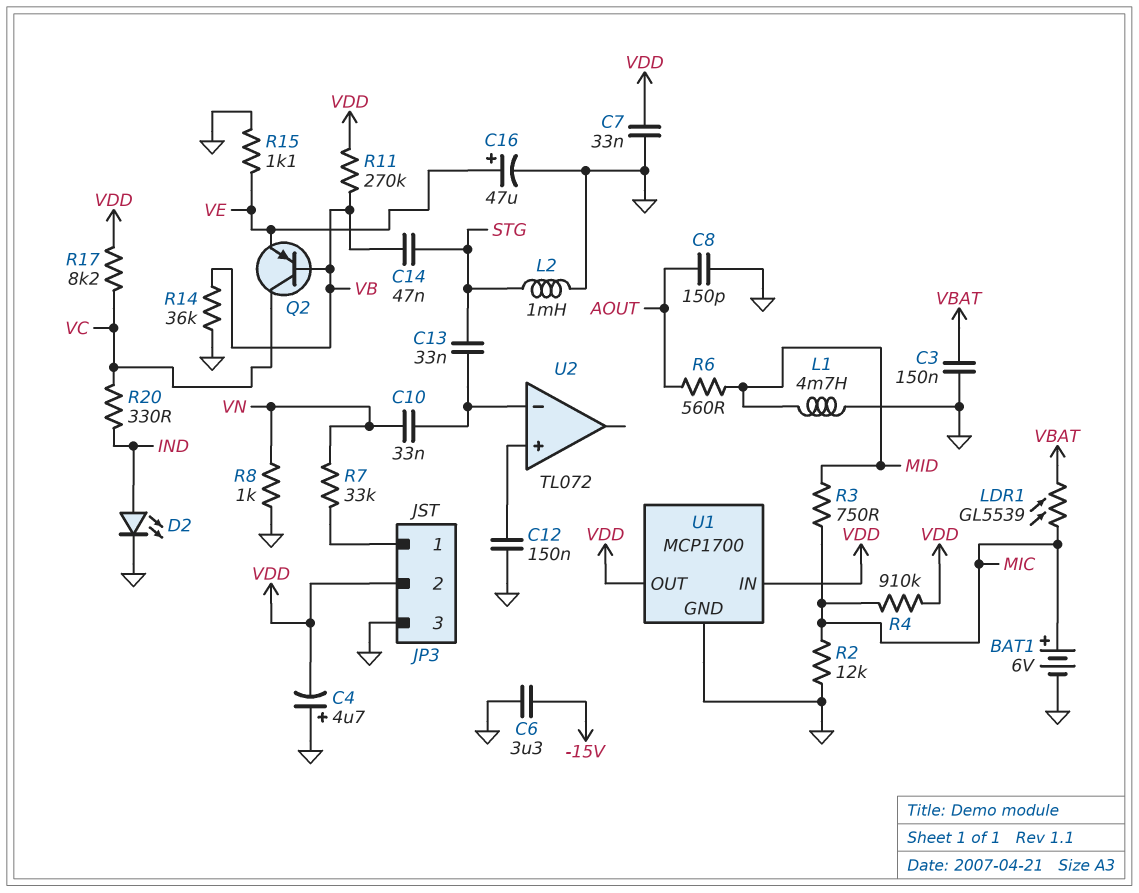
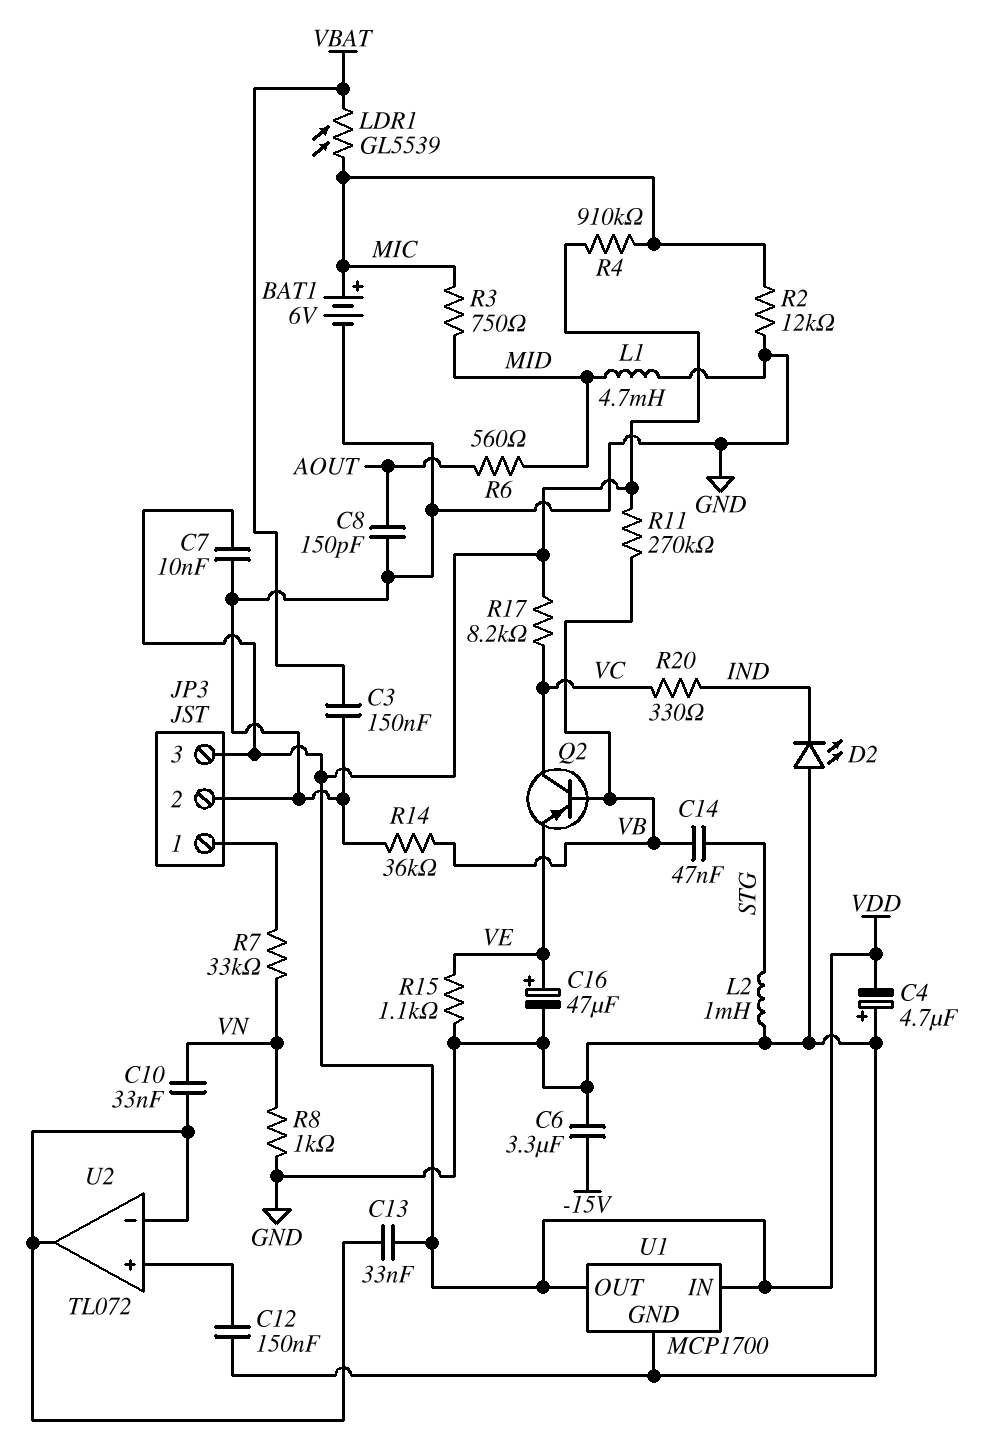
C7: 33nF (GND, VDD) -> 10nF (GND, VDD)
C13: 33nF (STG, U2/in-) -> 33nF (U2/in-, VDD)
D2: LED (A IND, K GND) -> LED (A GND, K IND)
JP3 pin 2: VDD -> GND
JP3 pin 3: GND -> VDD
U2 pin out: none -> U2/in-

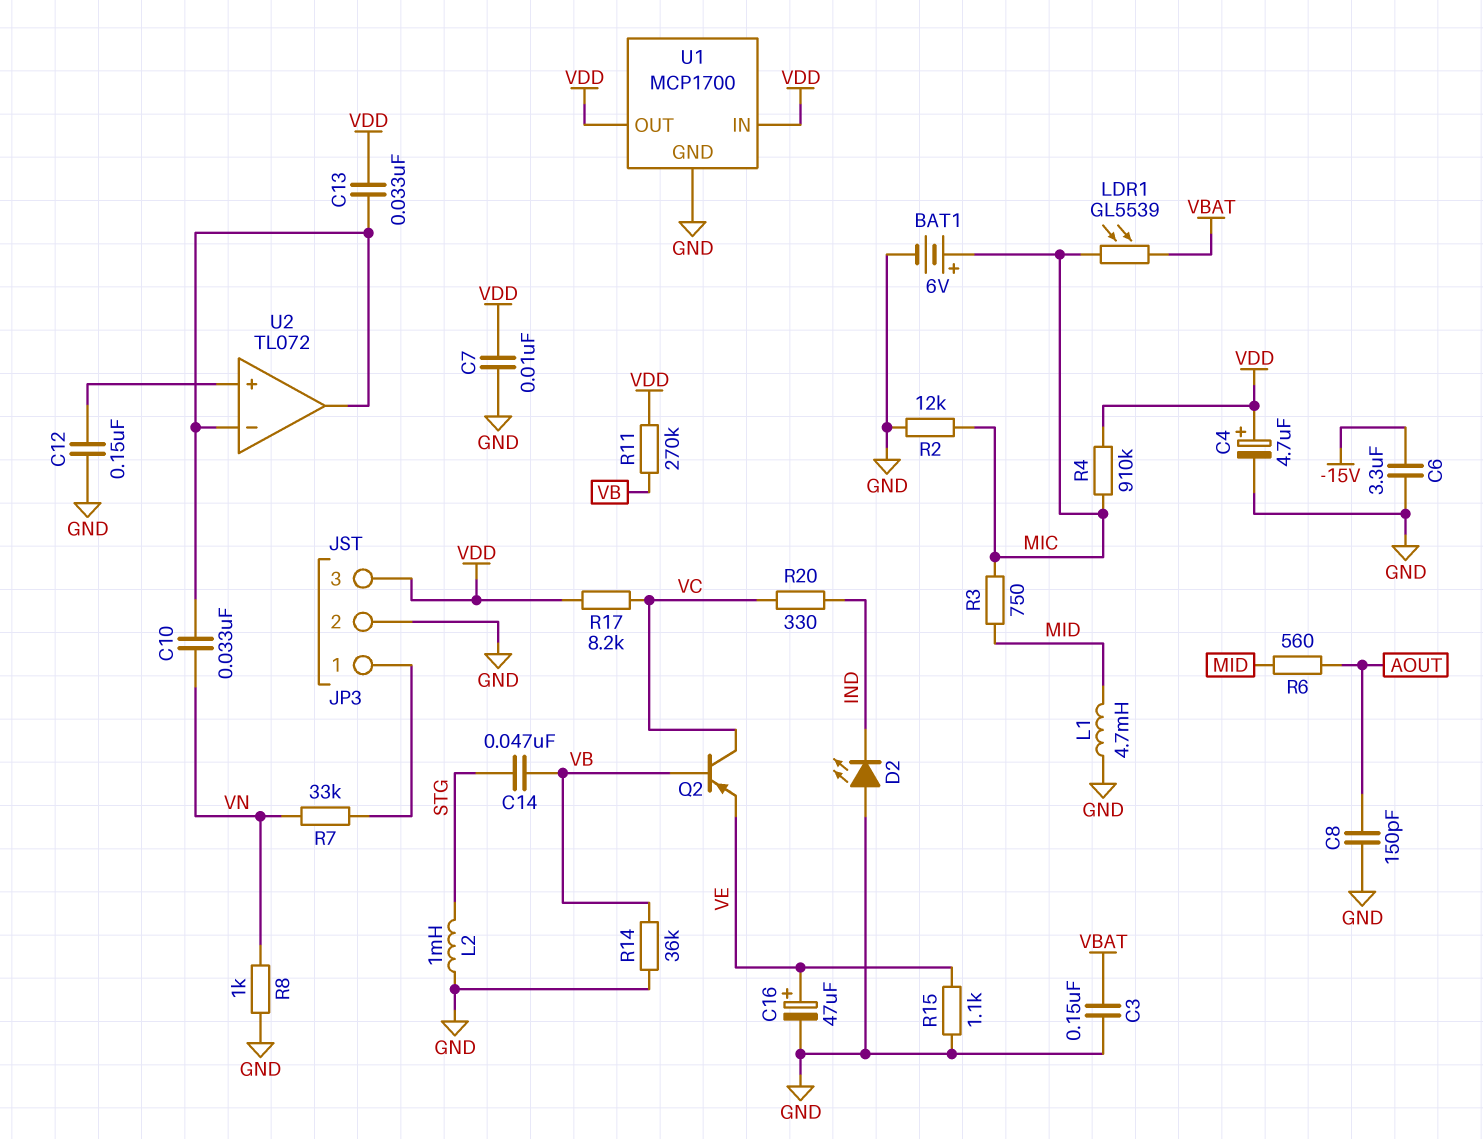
C4: 4.7uF (plus GND, minus VDD) -> 4.7uF (plus VDD, minus GND)

